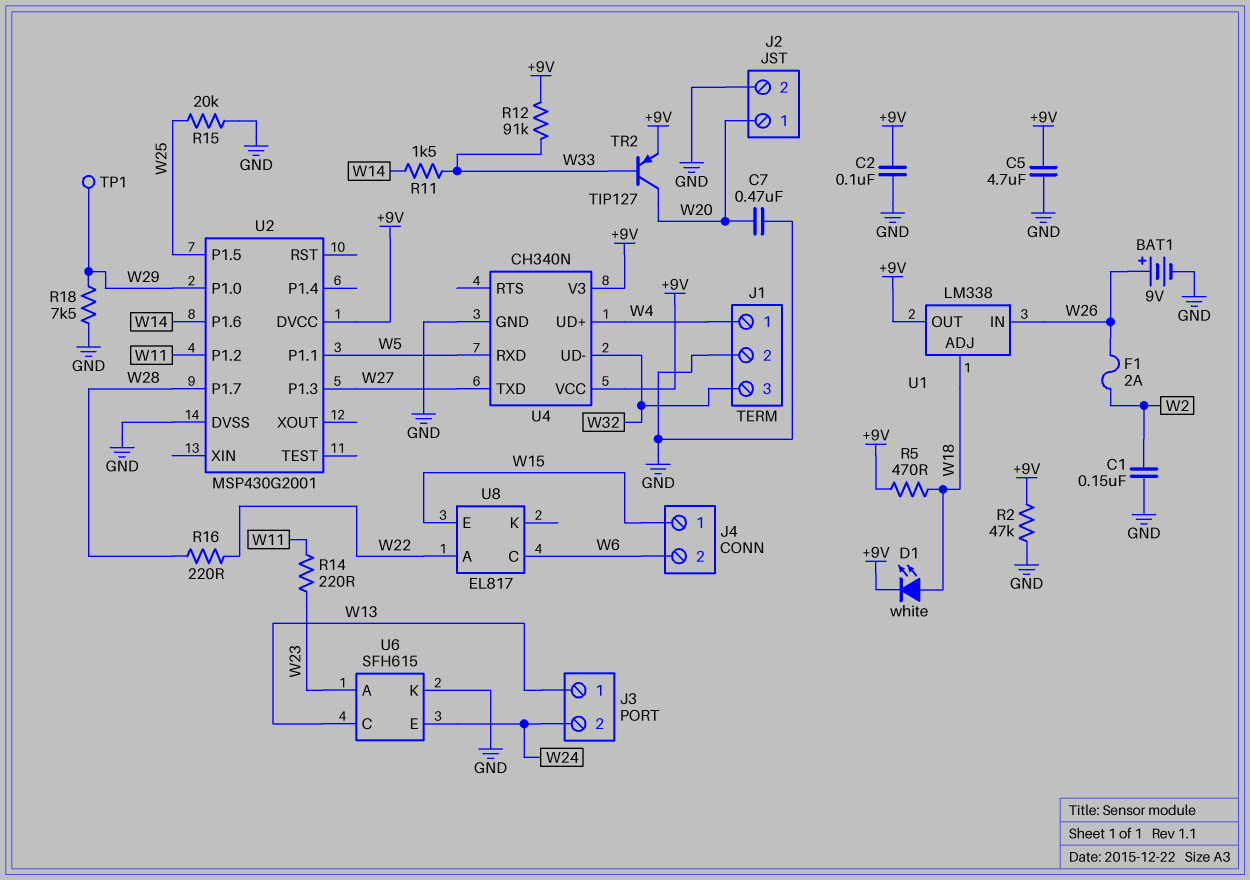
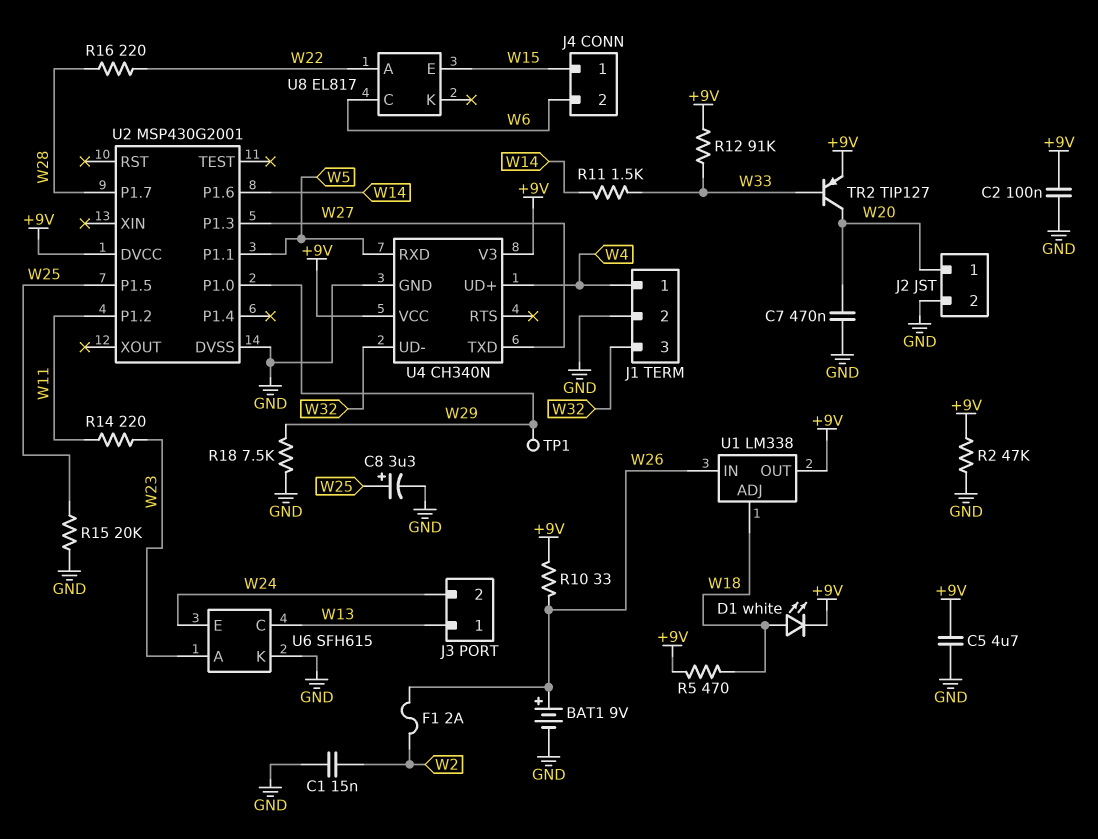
C1: 150nF (GND, W2) -> 15nF (GND, W2)
C8: none -> 3.3uF (plus W25, minus GND)
R10: none -> 33 (+9V, W26)

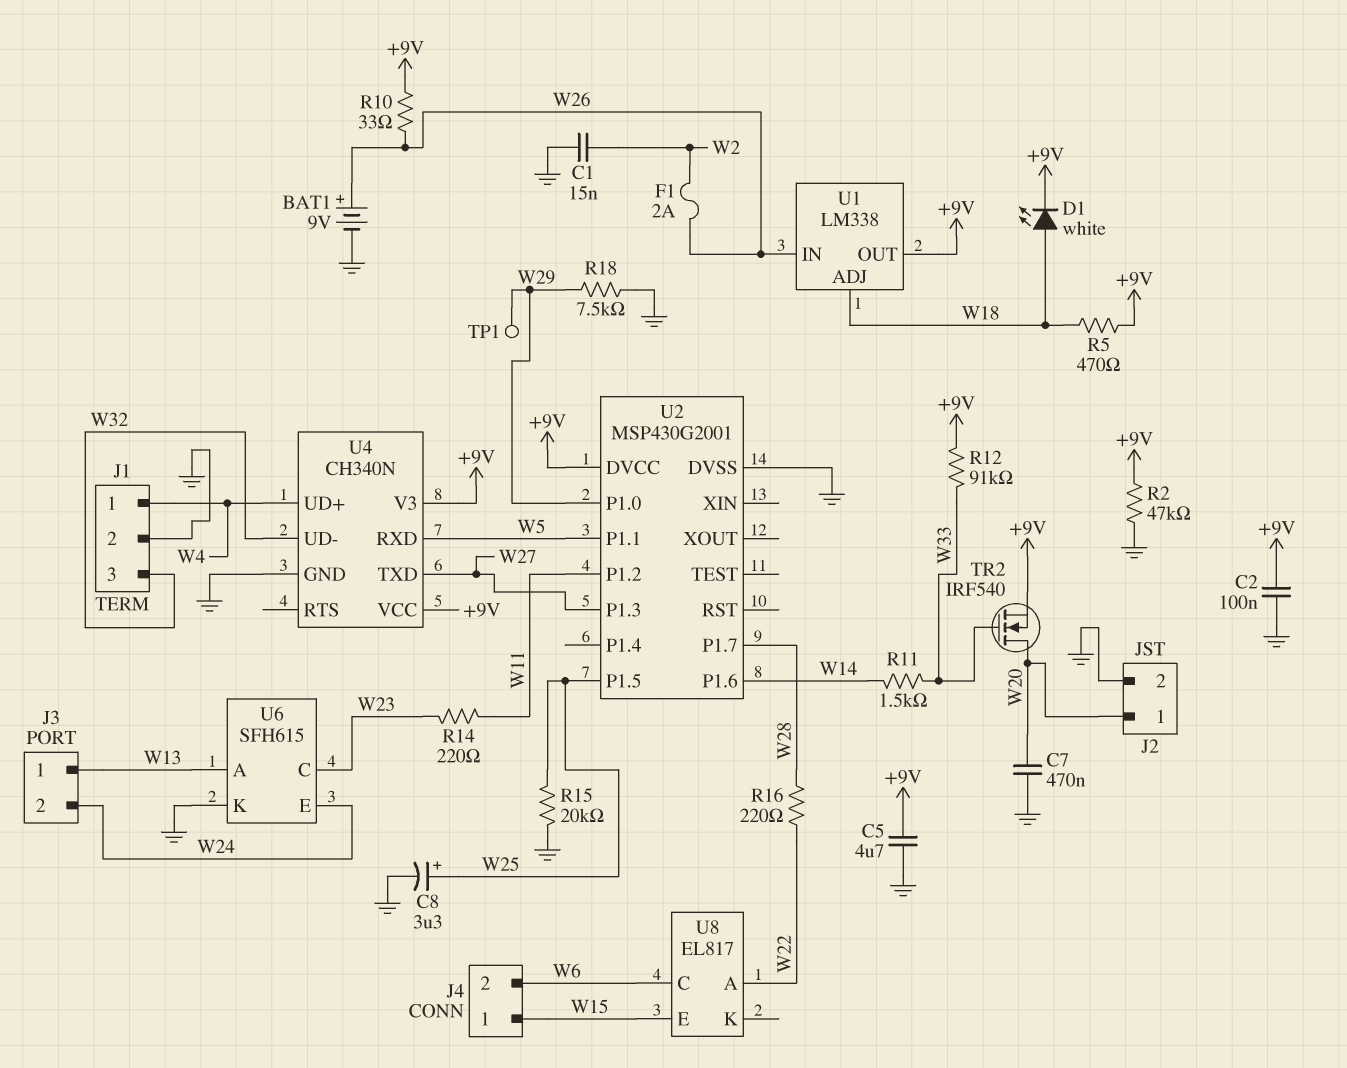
TR2: PNP TIP127 (B W33, C W20, E +9V) -> NMOS IRF540 (G W33, D W20, S +9V)
U6 pin A: W23 -> W13
U6 pin C: W13 -> W23

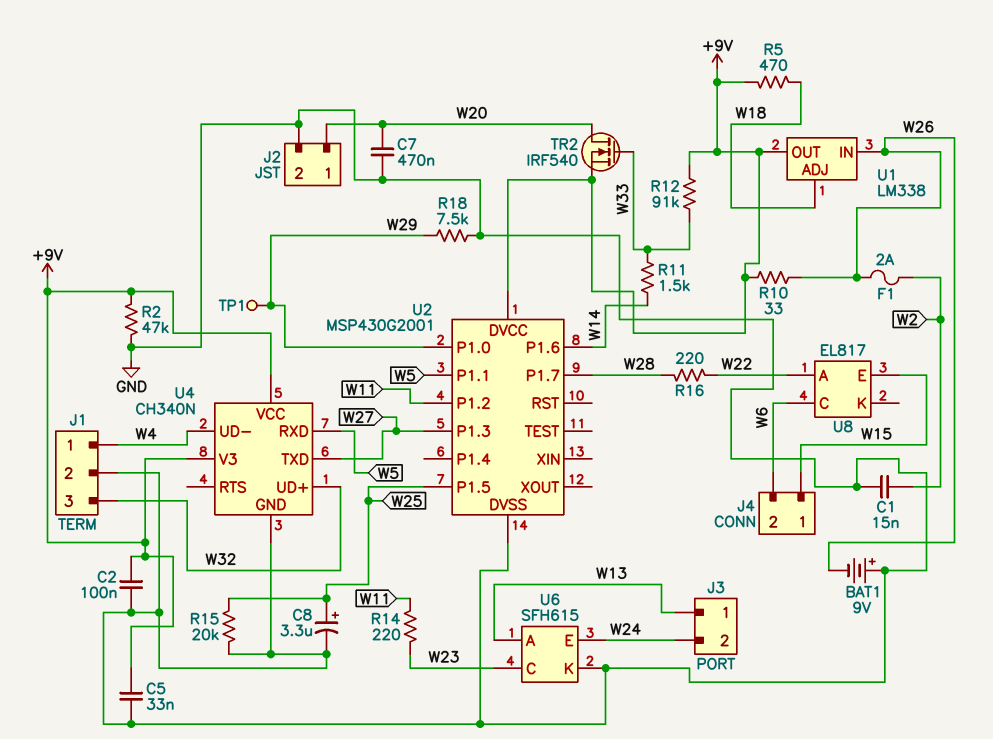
BAT1: 9V (plus W26, minus GND) -> 9V (plus GND, minus W26)
C5: 4.7uF (+9V, GND) -> 33nF (+9V, GND)
D1: LED white (A W18, K +9V) -> none
U4 pin UD+: W4 -> W32
U4 pin UD-: W32 -> W4

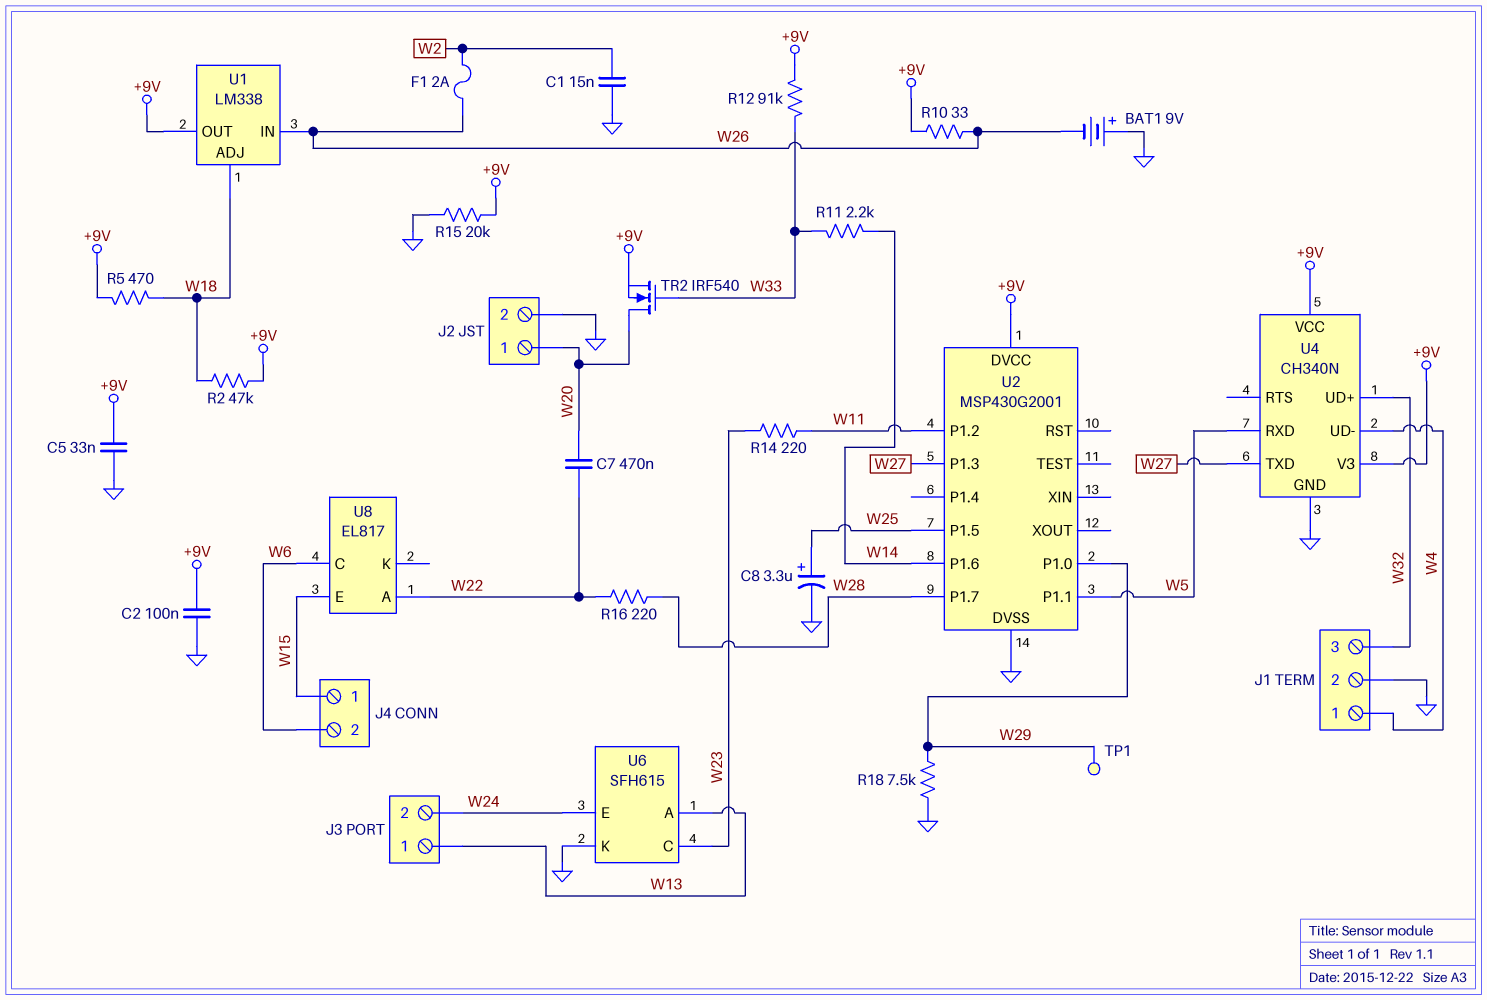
C7: 470nF (GND, W20) -> 470nF (W20, W22)
R2: 47k (+9V, GND) -> 47k (+9V, W18)
R11: 1.5k (W14, W33) -> 2.2k (W14, W33)
R15: 20k (GND, W25) -> 20k (+9V, GND)

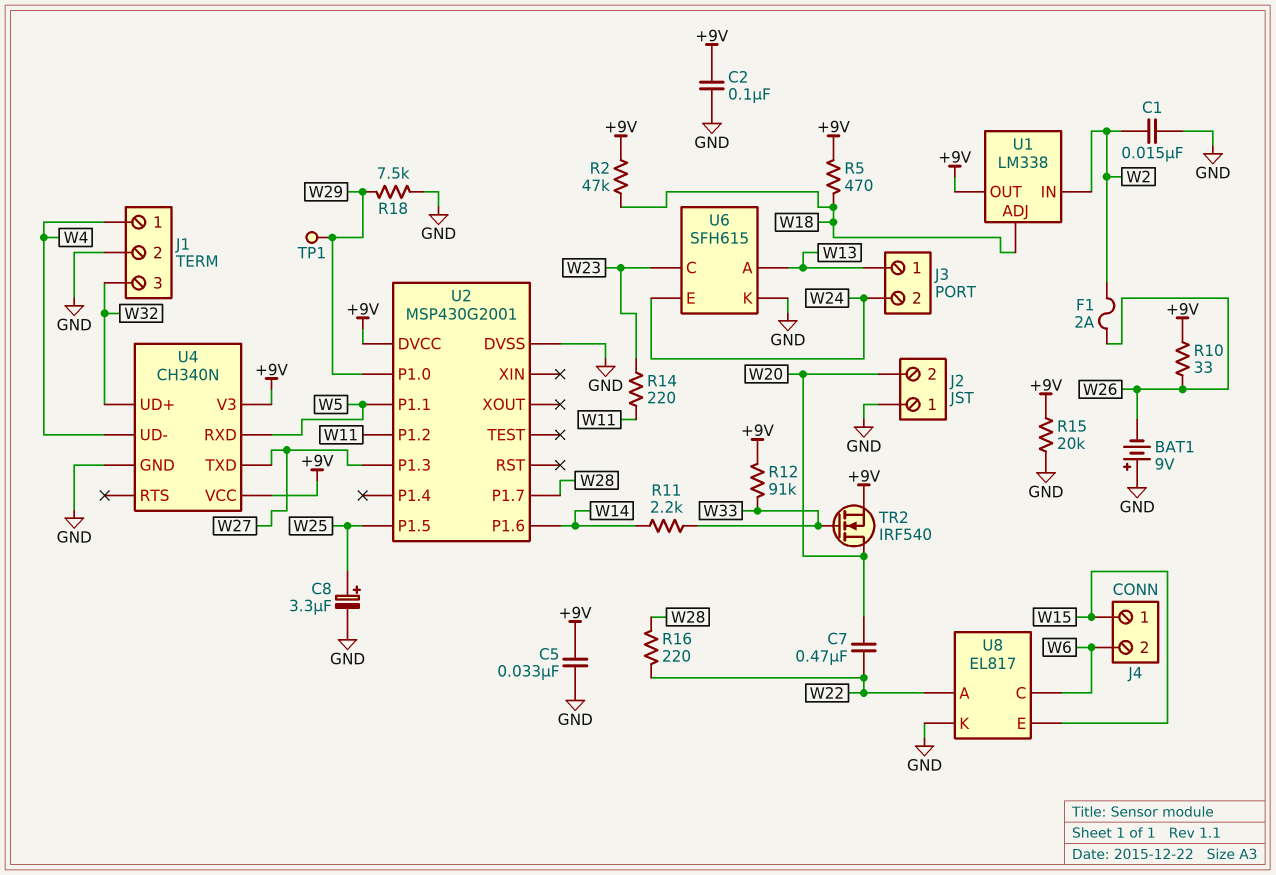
J2 pin 1: W20 -> GND
J2 pin 2: GND -> W20
U1 pin IN: W26 -> W2
U8 pin K: none -> GND

